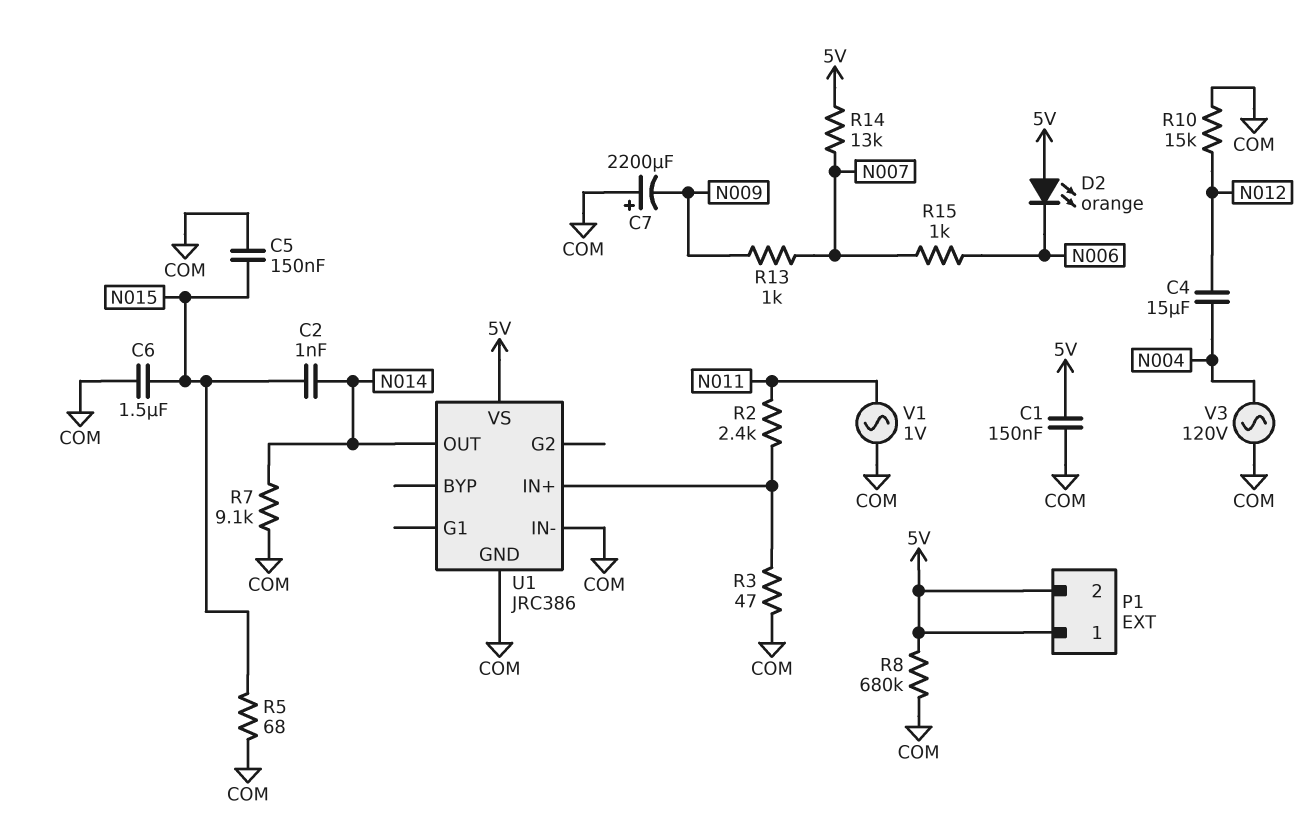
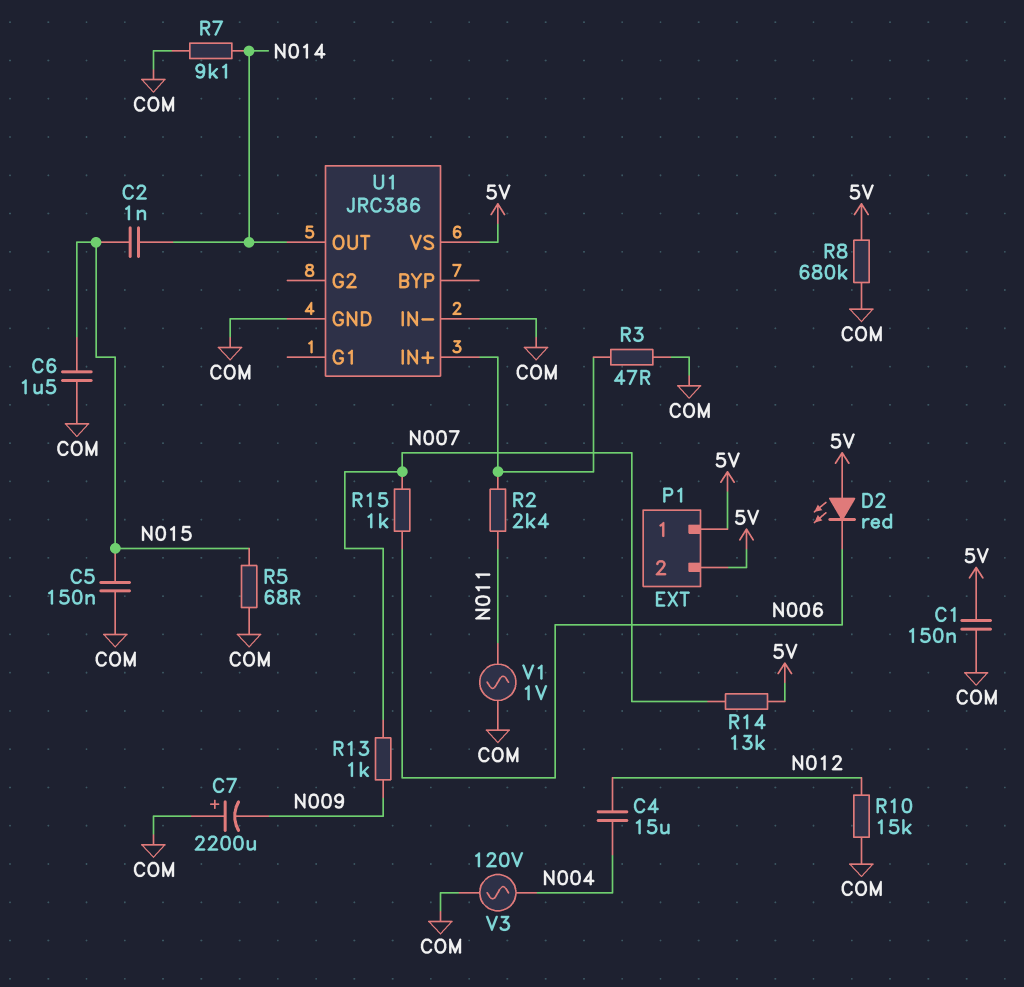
D2: LED orange (A 5V, K N006) -> LED red (A 5V, K N006)

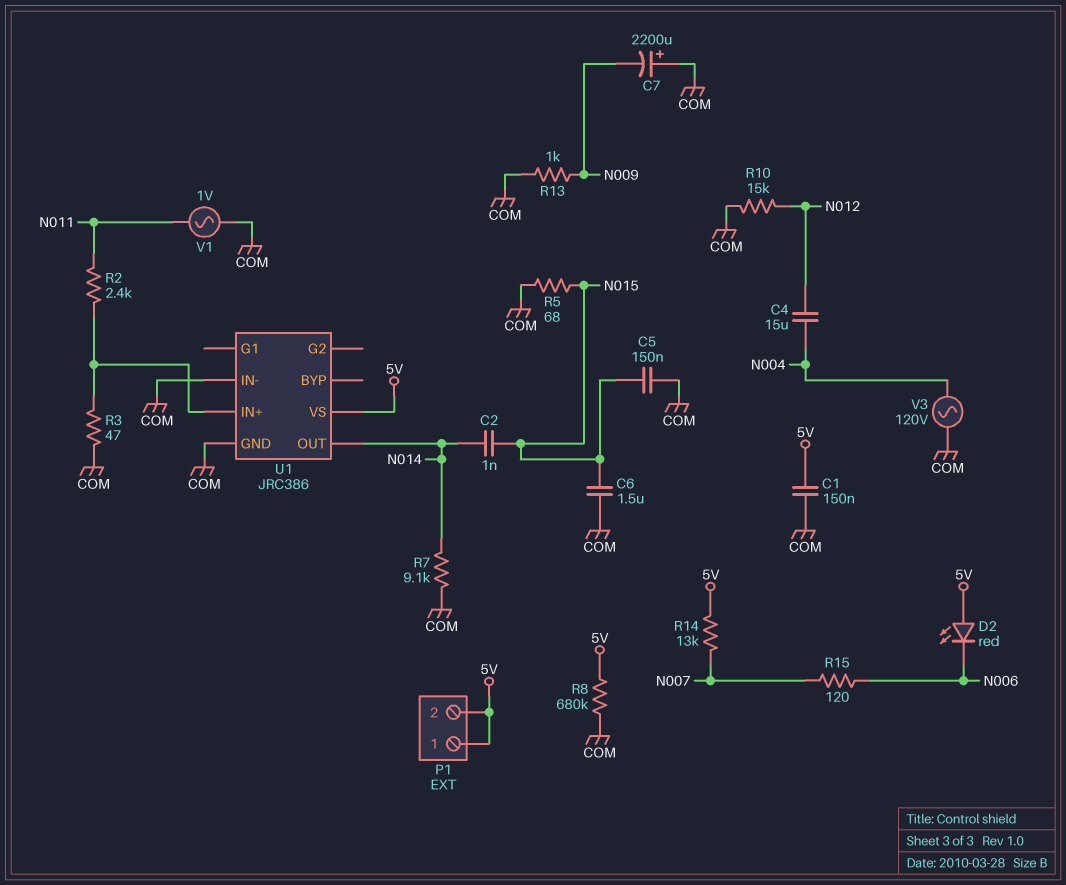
R13: 1k (N007, N009) -> 1k (COM, N009)
R15: 1k (N006, N007) -> 120 (N006, N007)

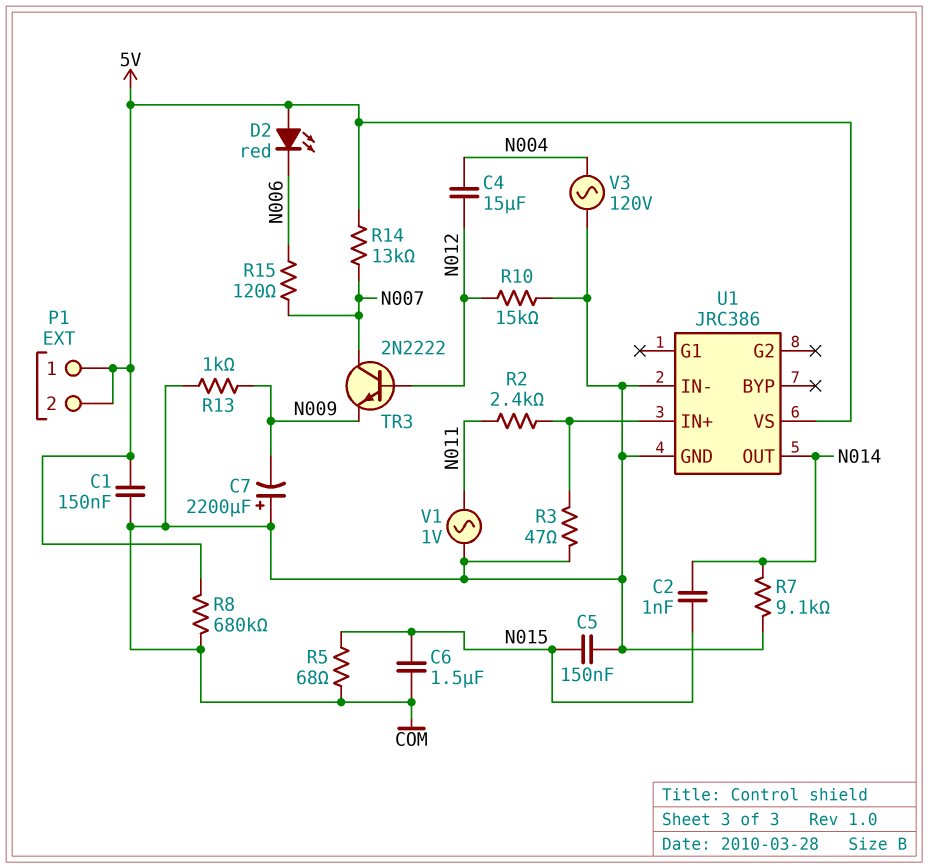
TR3: none -> NPN 2N2222 (B N012, C N007, E N009)

